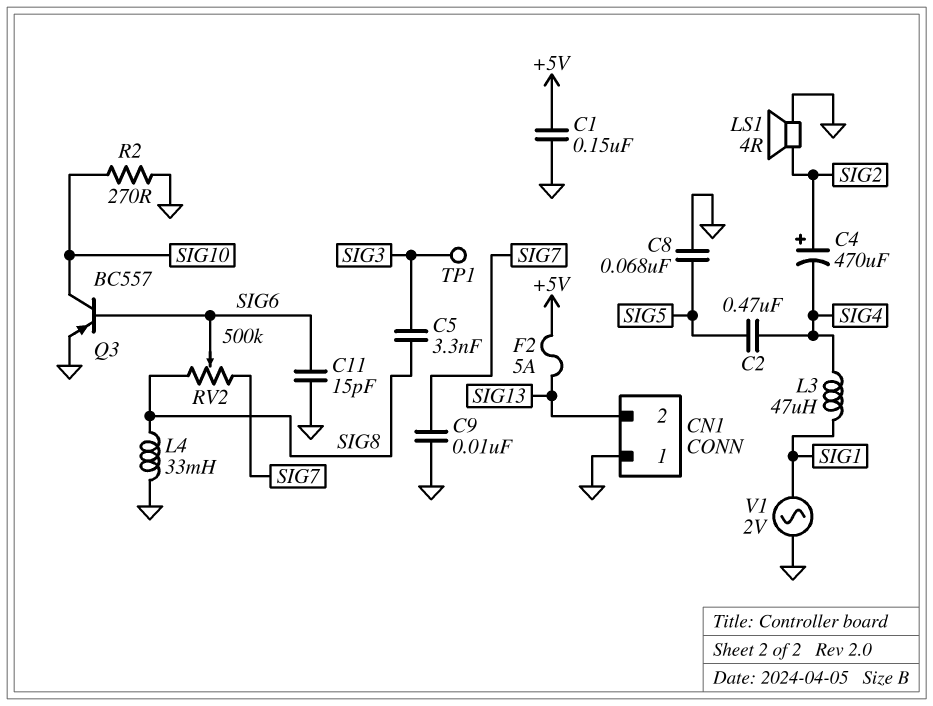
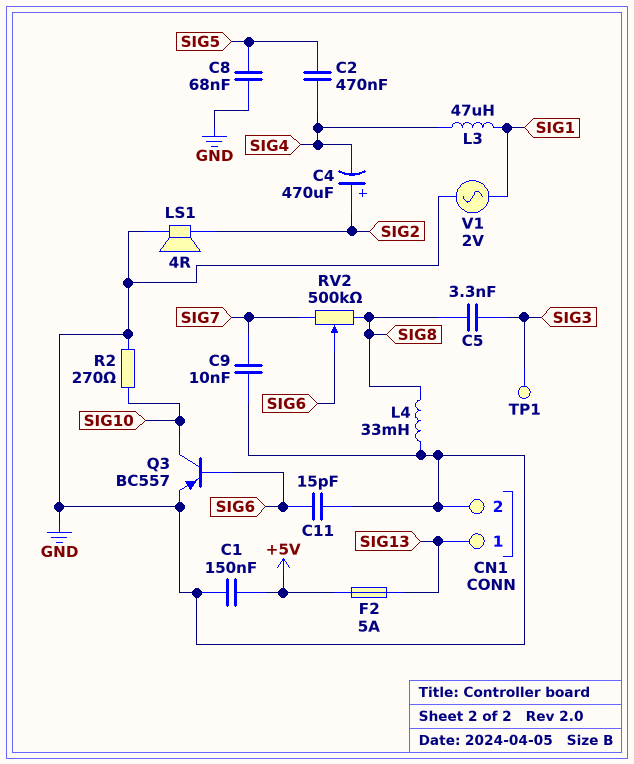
CN1 pin 1: GND -> SIG13
CN1 pin 2: SIG13 -> GND

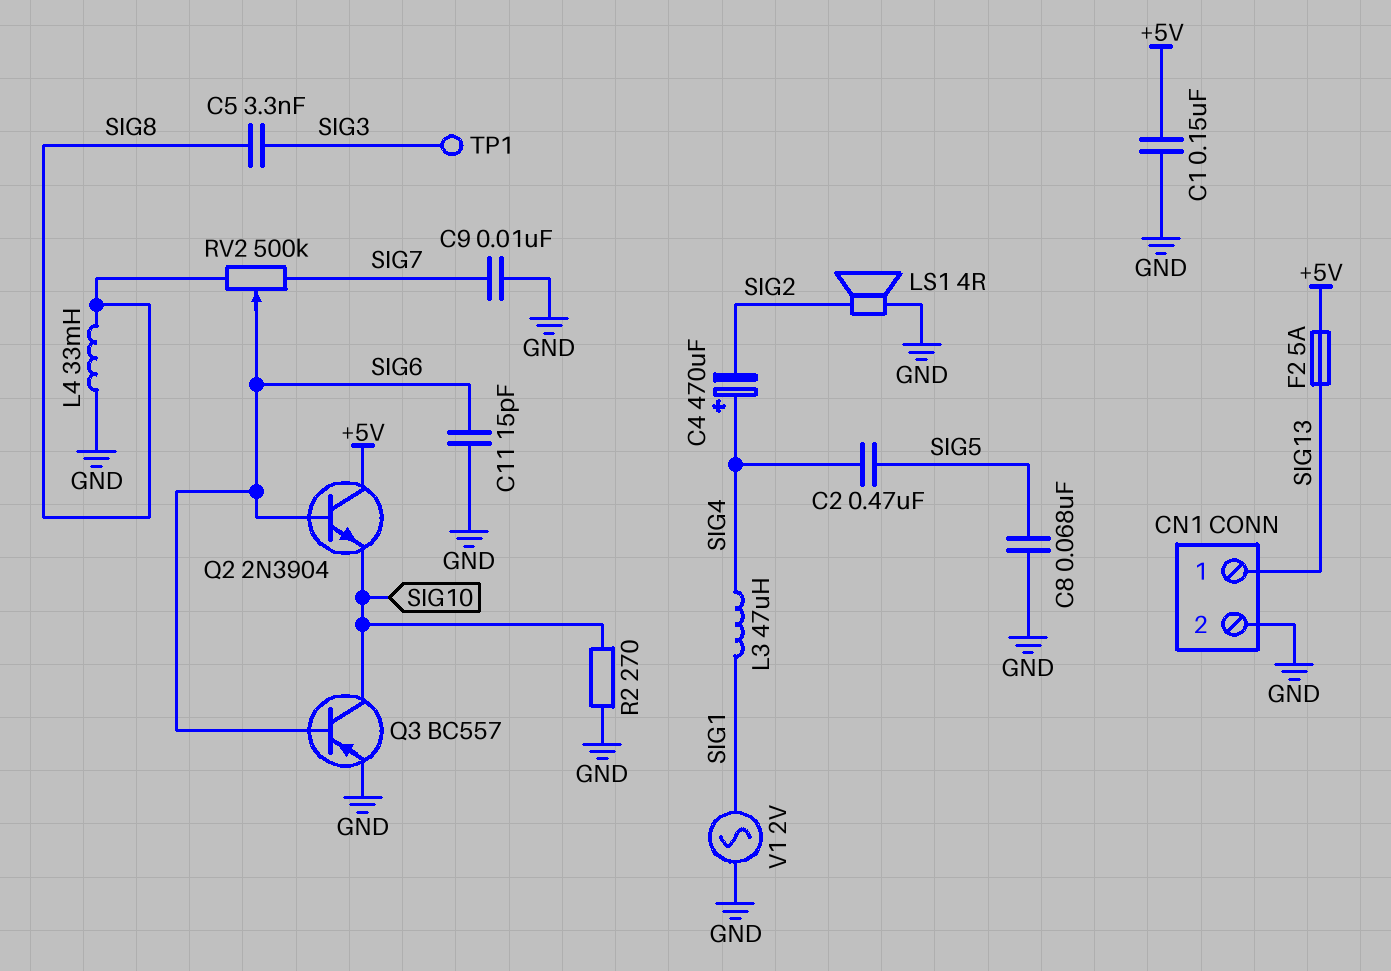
C4: 470uF (plus SIG2, minus SIG4) -> 470uF (plus SIG4, minus SIG2)
Q2: none -> NPN 2N3904 (B SIG6, C +5V, E SIG10)

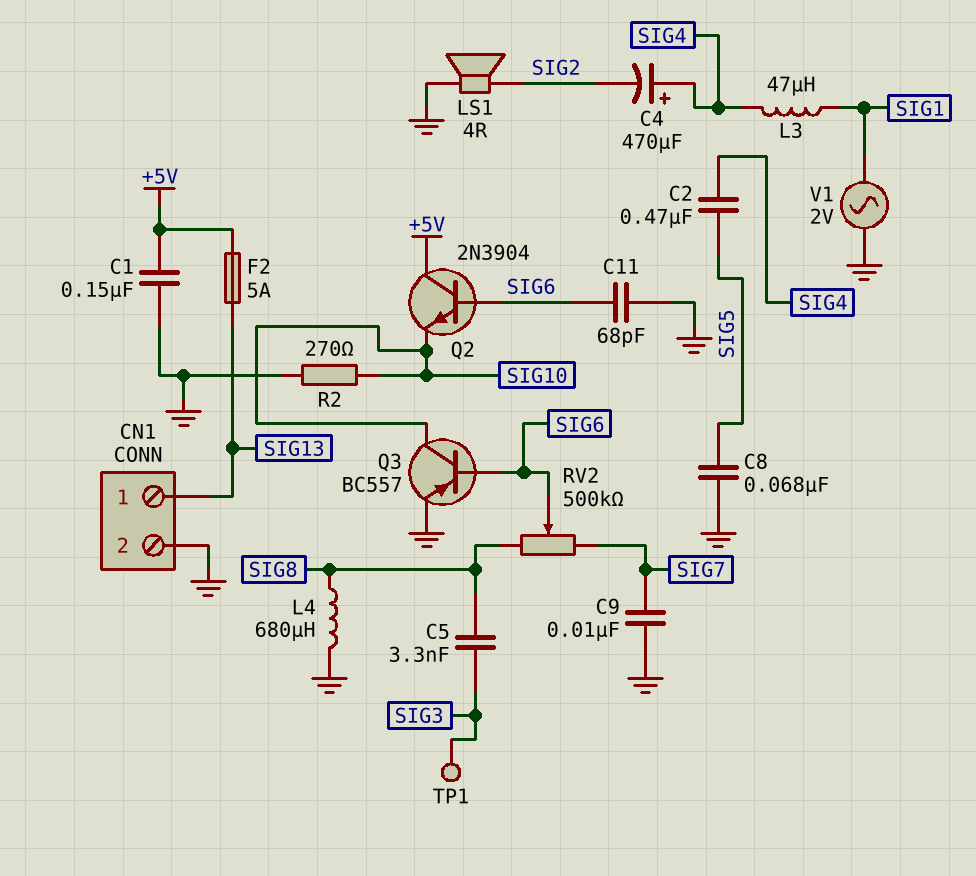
C11: 15pF (GND, SIG6) -> 68pF (GND, SIG6)
L4: 33mH (GND, SIG8) -> 680uH (GND, SIG8)

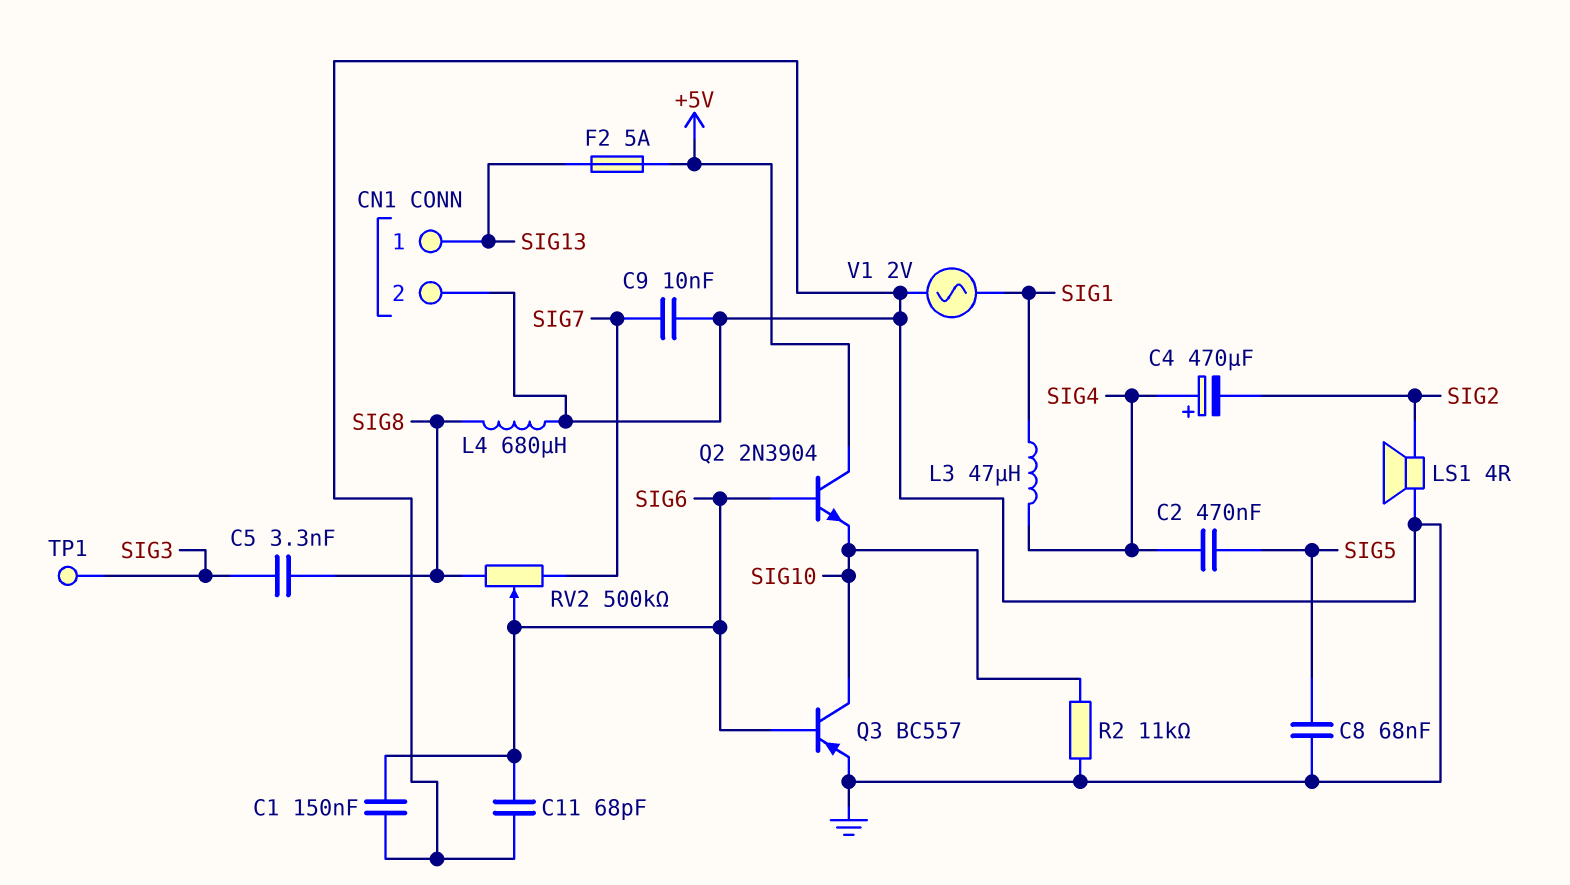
C1: 150nF (+5V, GND) -> 150nF (GND, SIG6)
R2: 270 (GND, SIG10) -> 11k (GND, SIG10)

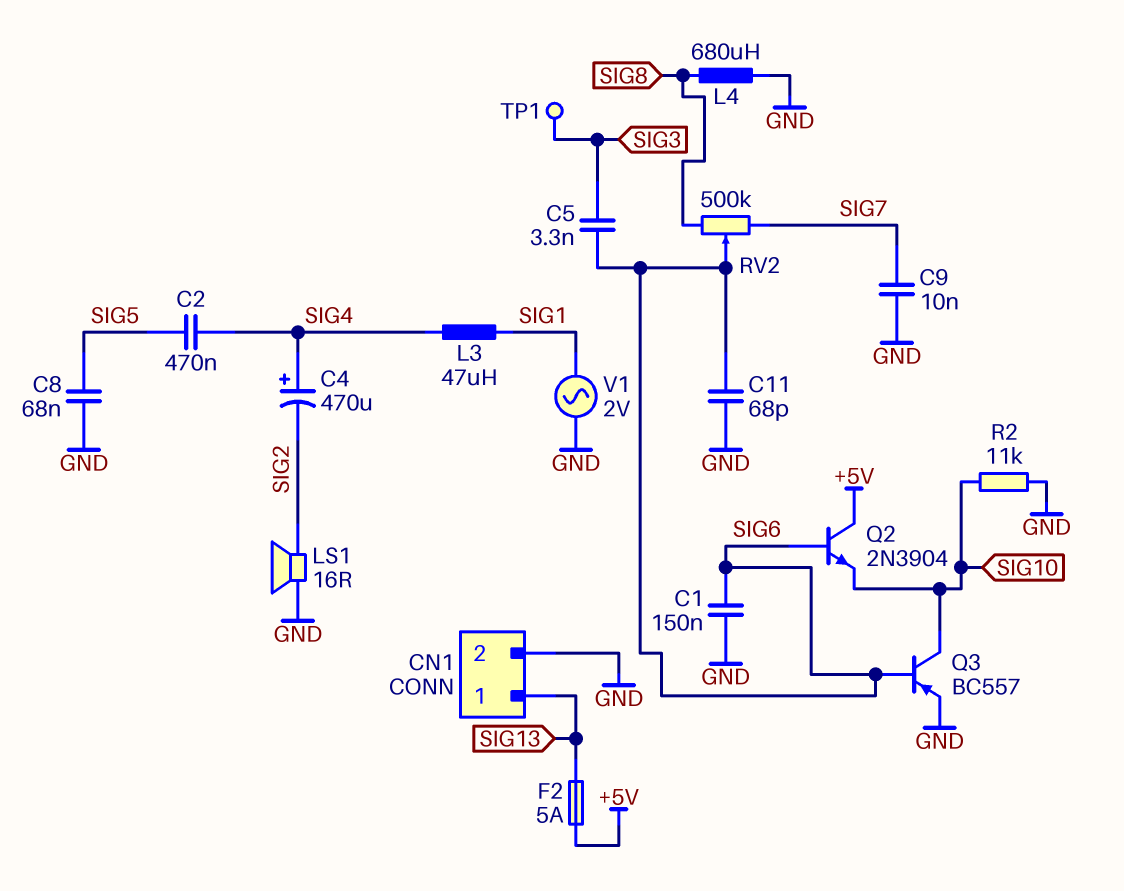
C5: 3.3nF (SIG3, SIG8) -> 3.3nF (SIG3, SIG6)
LS1: speaker 4R (GND, SIG2) -> speaker 16R (GND, SIG2)

